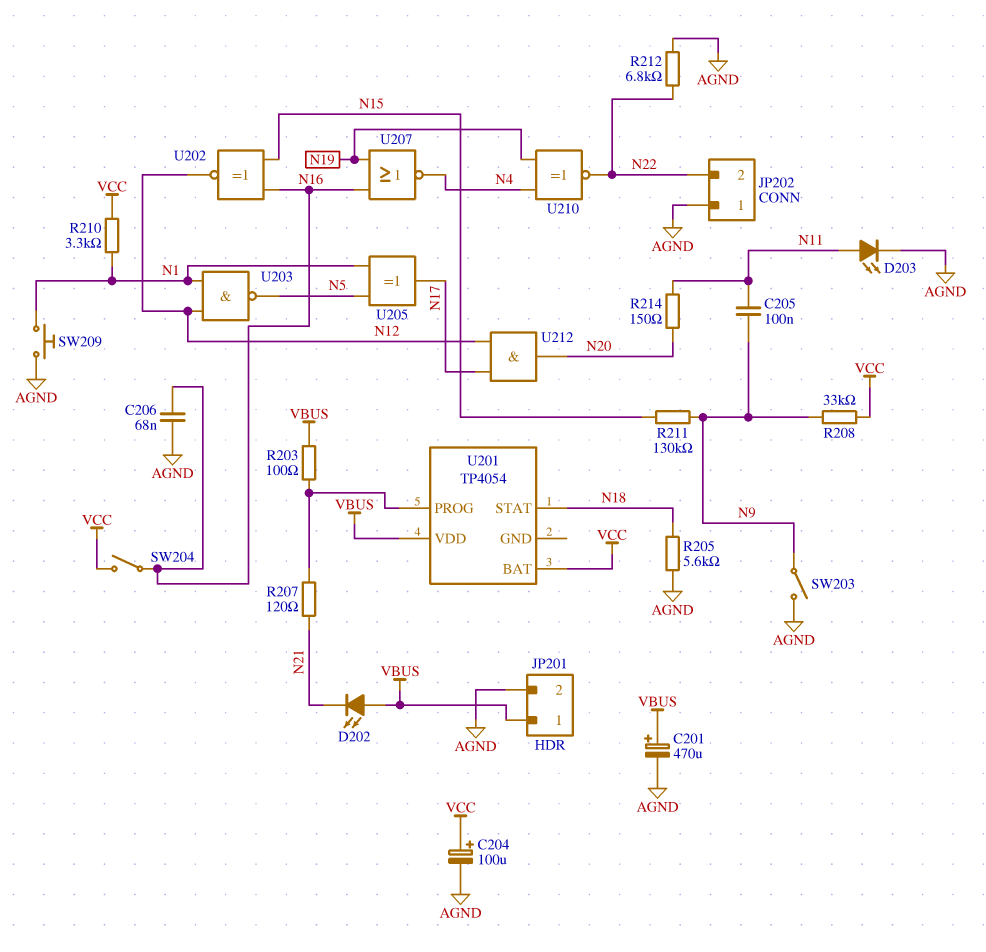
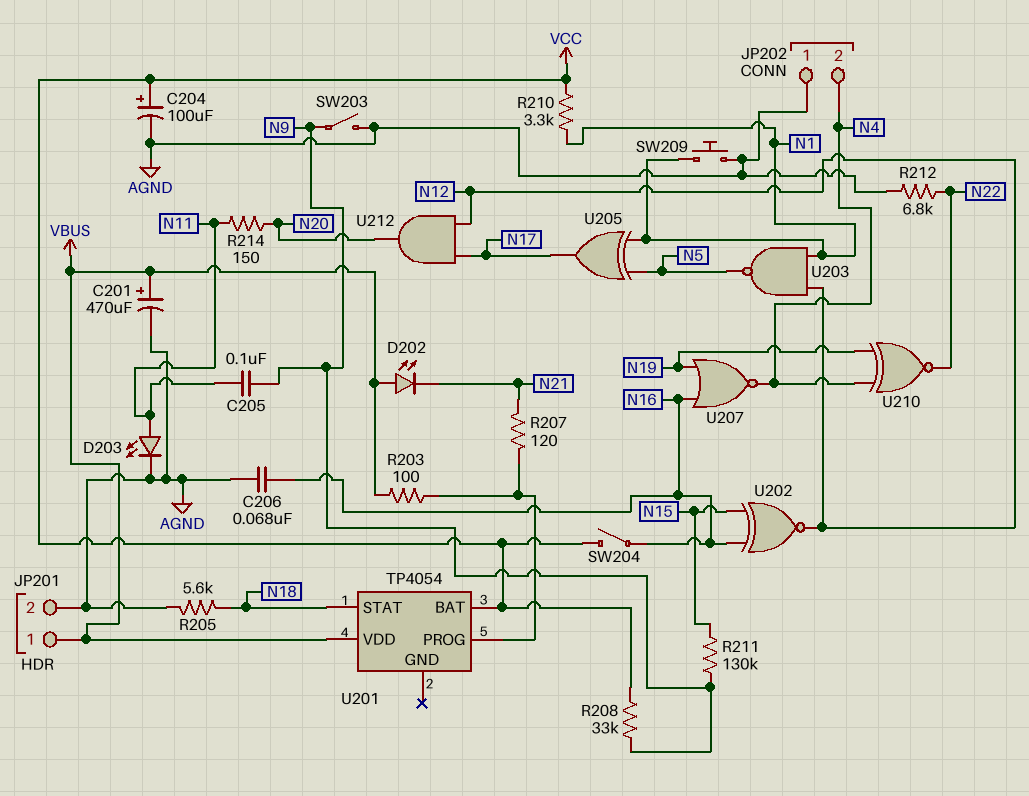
JP202 pin 2: N22 -> N4

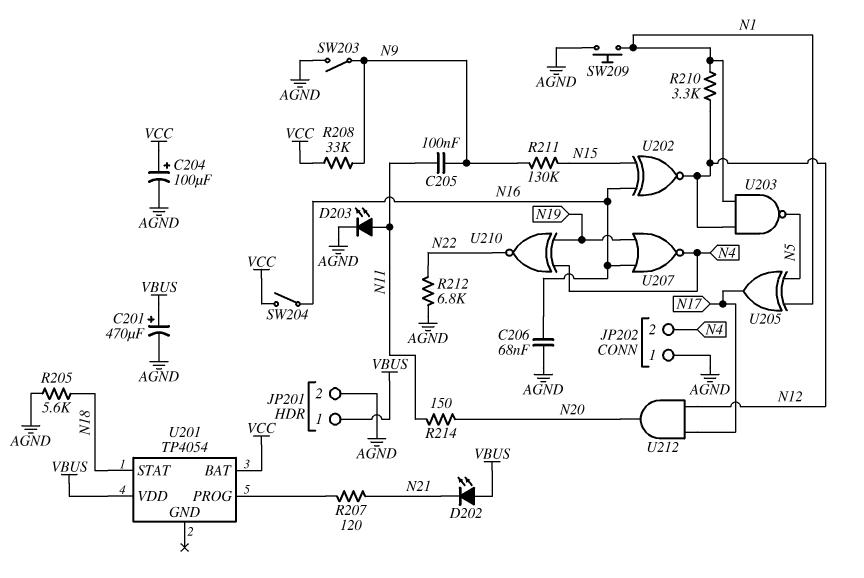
R203: 100 (U201/PROG, VBUS) -> none
R210: 3.3k (N1, VCC) -> 3.3k (N1, N12)

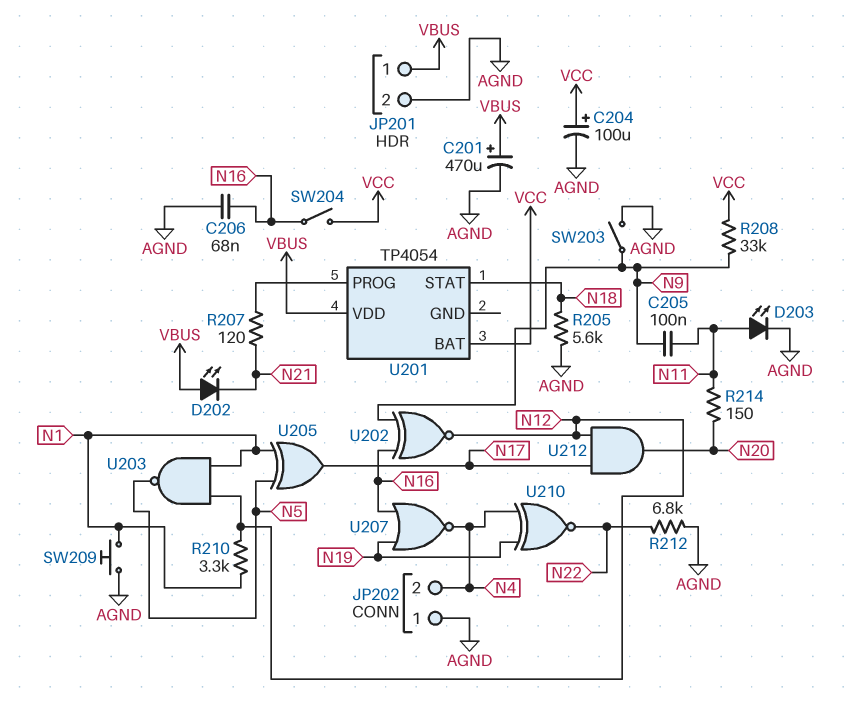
R211: 130k (N9, N15) -> none
U202: XNOR (in N15, in N16, out N12) -> XNOR (in N9, in N16, out N12)

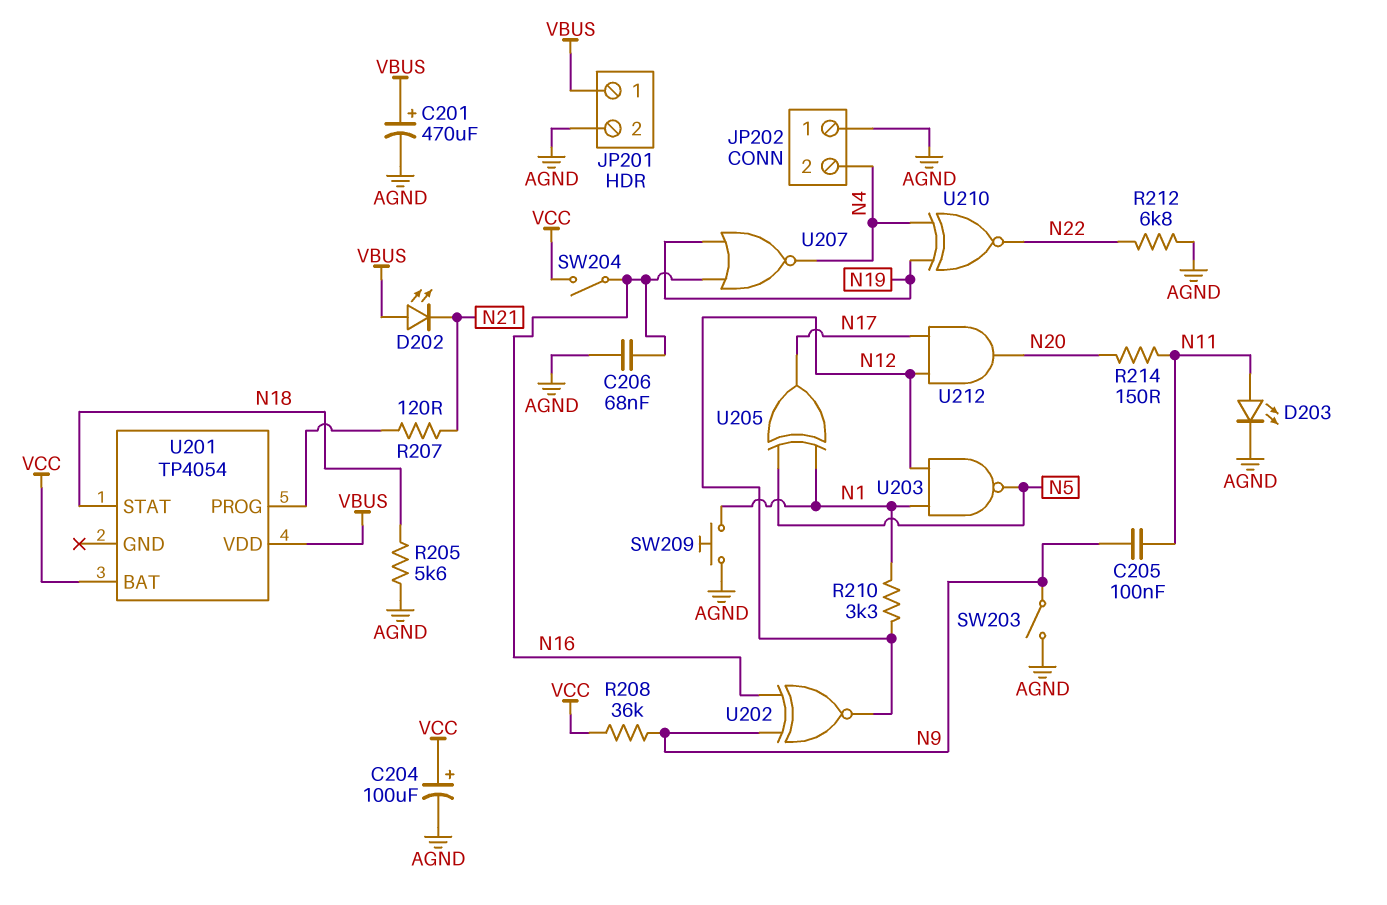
R208: 33k (N9, VCC) -> 36k (N9, VCC)

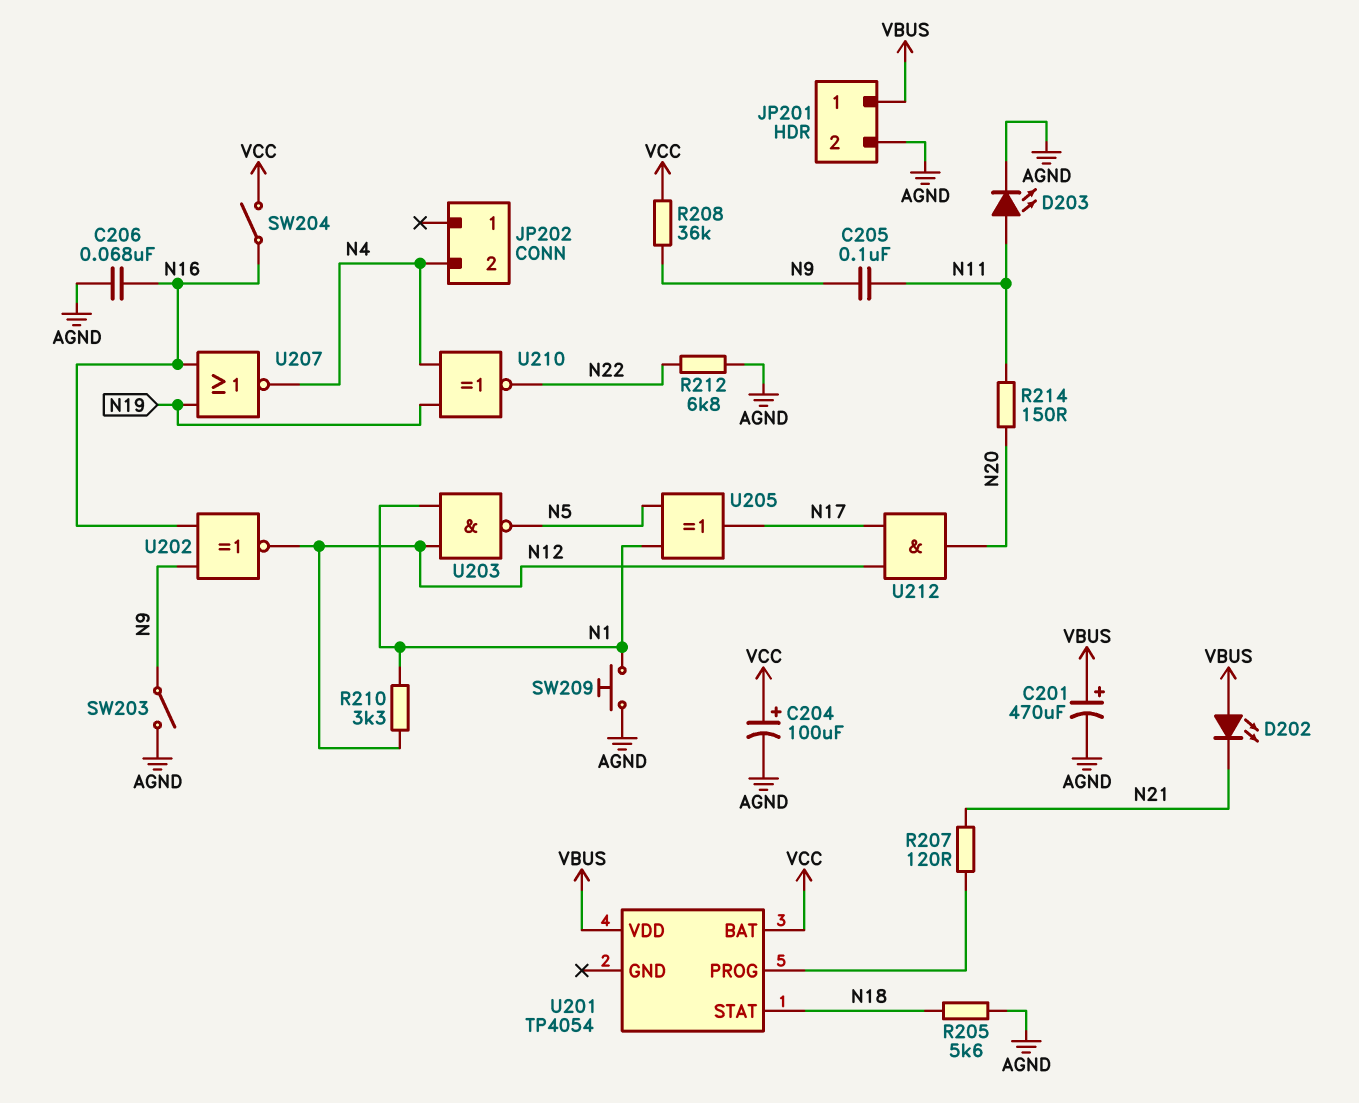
JP202 pin 1: AGND -> none

